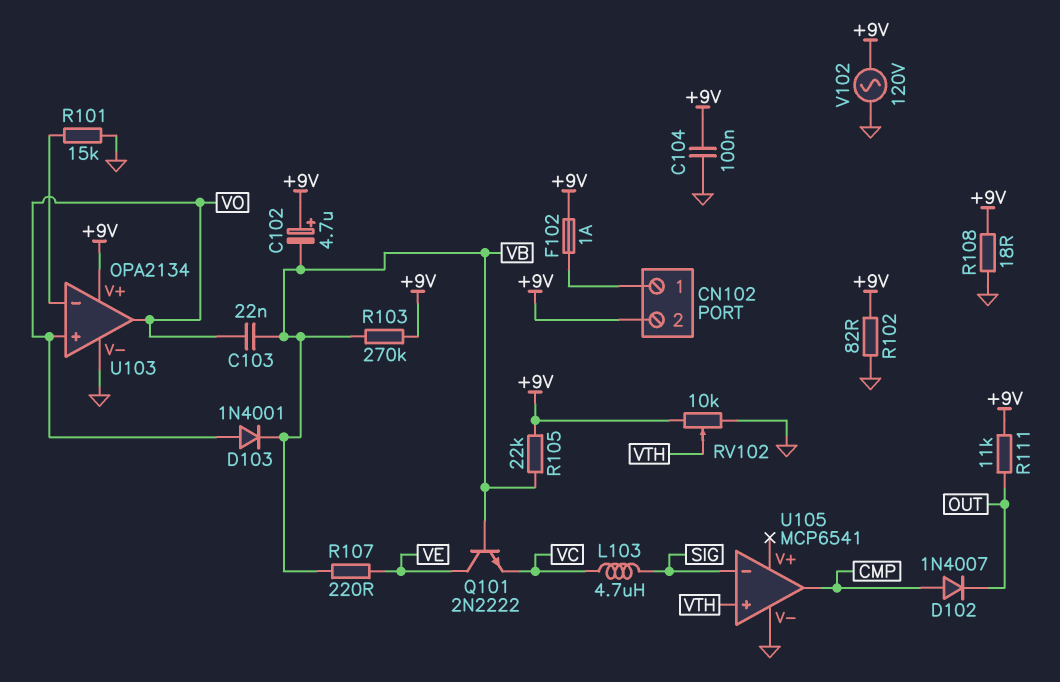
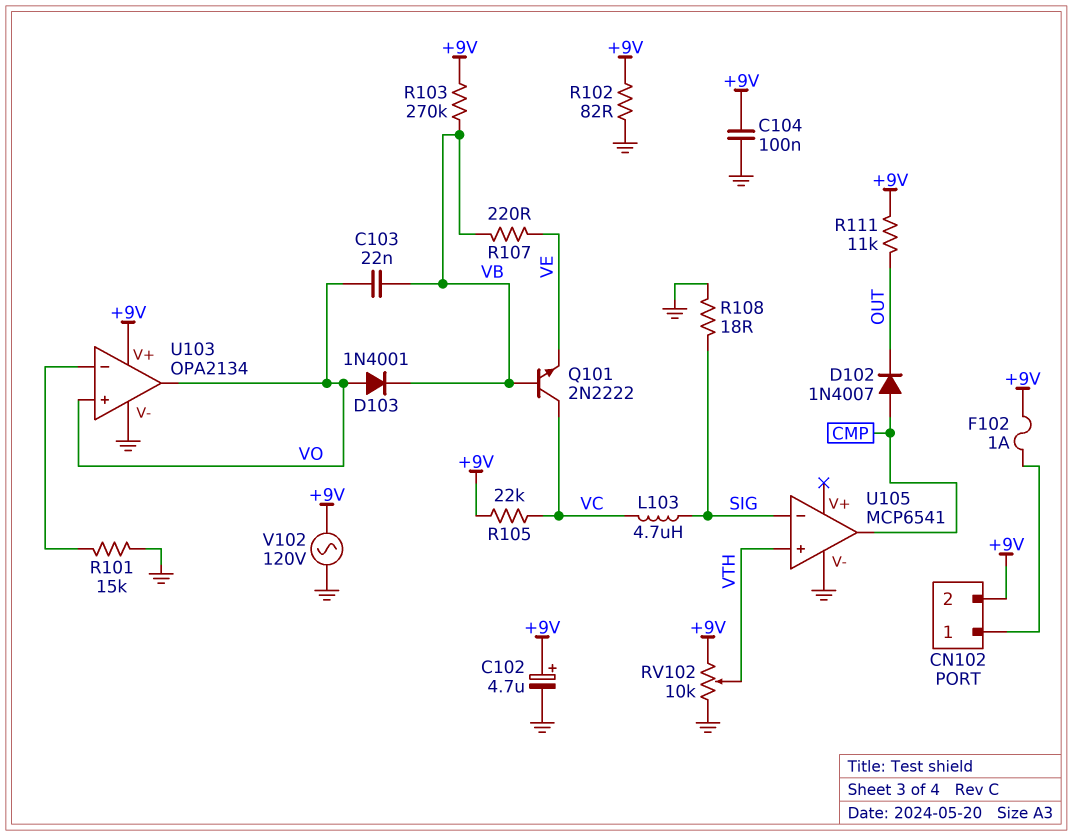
C102: 4.7uF (plus +9V, minus VB) -> 4.7uF (plus +9V, minus GND)
Q101: NPN 2N2222 (B VB, C VE, E VC) -> NPN 2N2222 (B VB, C VC, E VE)
R105: 22k (+9V, VB) -> 22k (+9V, VC)
R108: 18 (+9V, GND) -> 18 (GND, SIG)

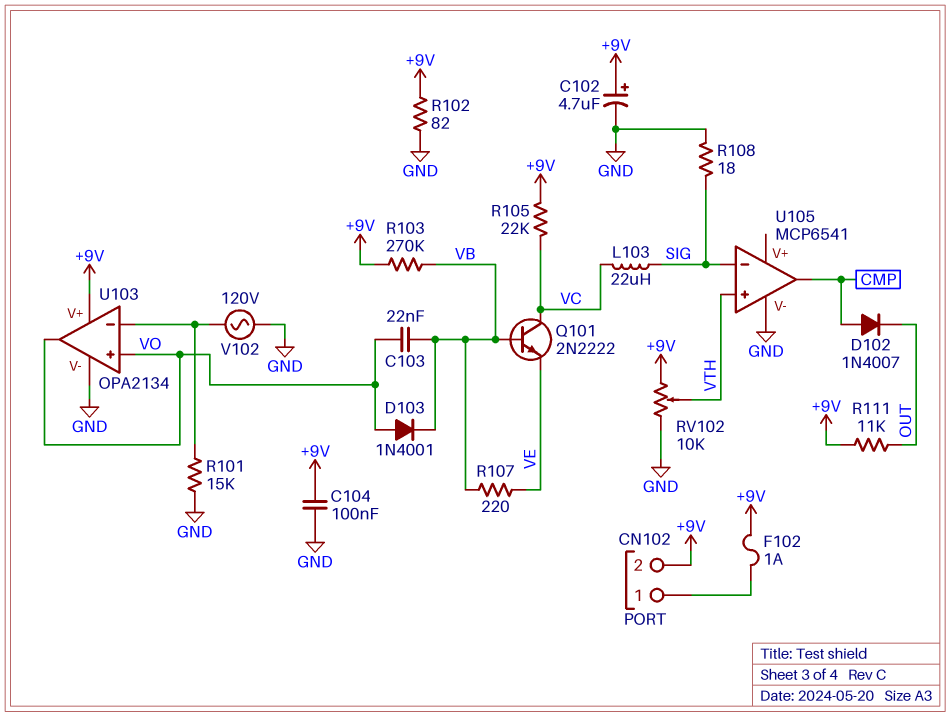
L103: 4.7uH (SIG, VC) -> 22uH (SIG, VC)
V102: AC 120V (+9V, GND) -> AC 120V (GND, U103/in-)

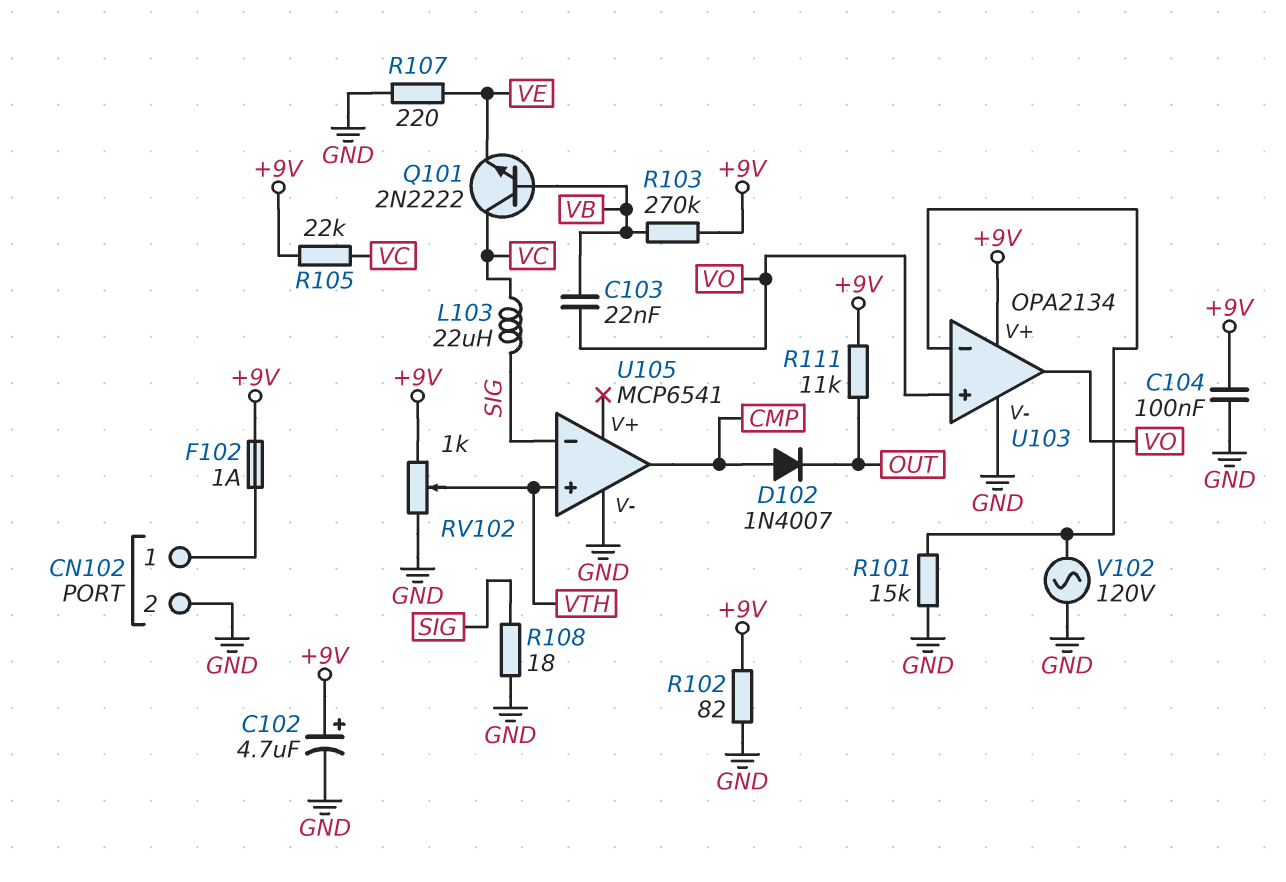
CN102 pin 2: +9V -> GND
D103: diode 1N4001 (A VO, K VB) -> none
R107: 220 (VB, VE) -> 220 (GND, VE)
RV102: 10k (+9V, GND, wiper VTH) -> 1k (+9V, GND, wiper VTH)

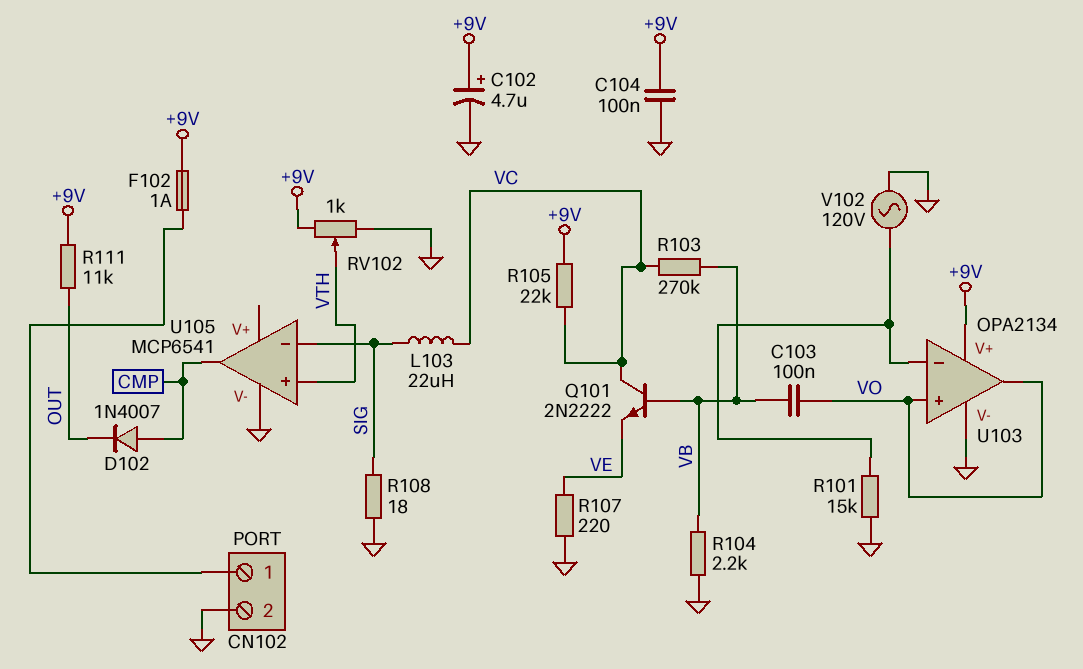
C103: 22nF (VB, VO) -> 100nF (VB, VO)
R102: 82 (+9V, GND) -> none
R103: 270k (+9V, VB) -> 270k (VB, VC)
R104: none -> 2.2k (GND, VB)

